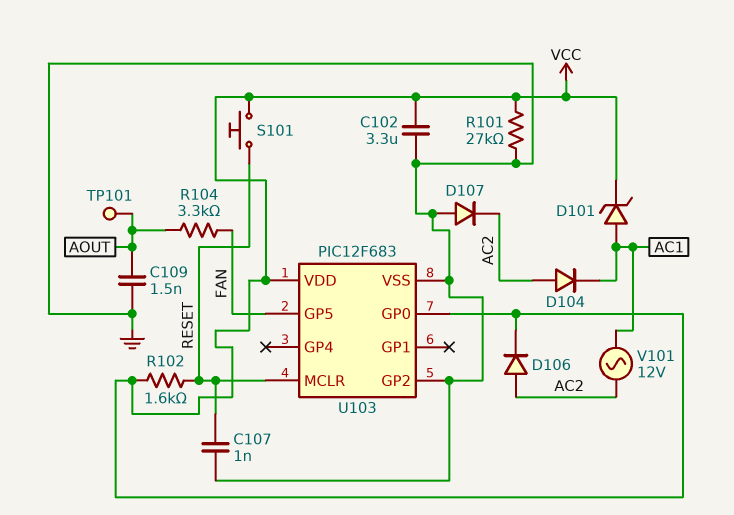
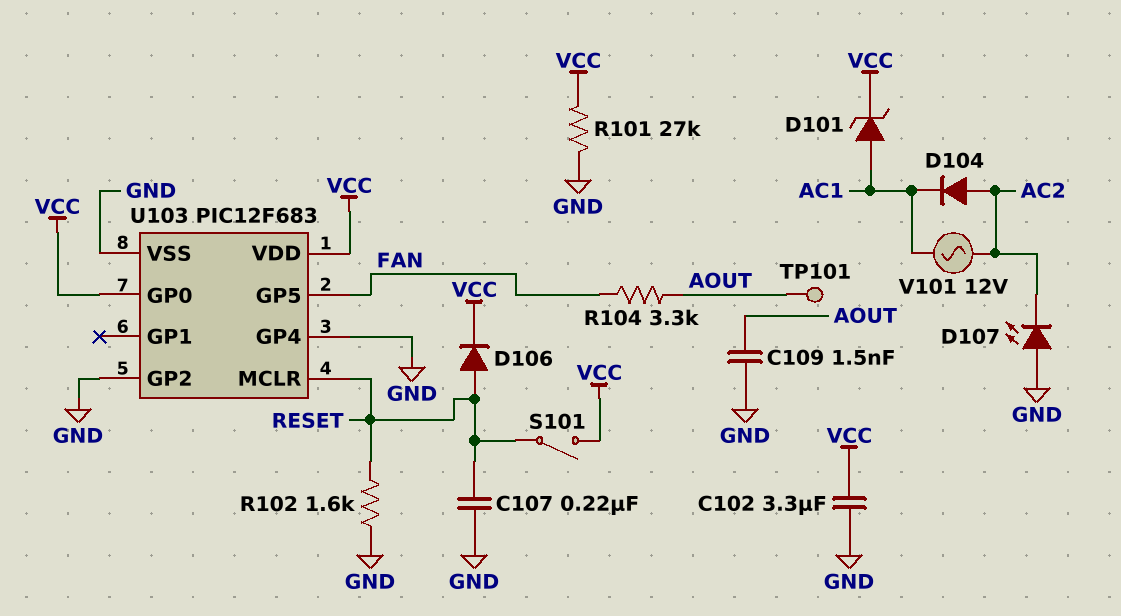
C107: 1nF (GND, RESET) -> 220nF (GND, RESET)
D106: diode (A AC2, K VCC) -> diode (A RESET, K VCC)
D107: diode (A GND, K AC2) -> LED (A GND, K AC2)
R102: 1.6k (RESET, VCC) -> 1.6k (GND, RESET)
S101: button (RESET, VCC) -> switch (RESET, VCC)
U103 pin GP4: none -> GND

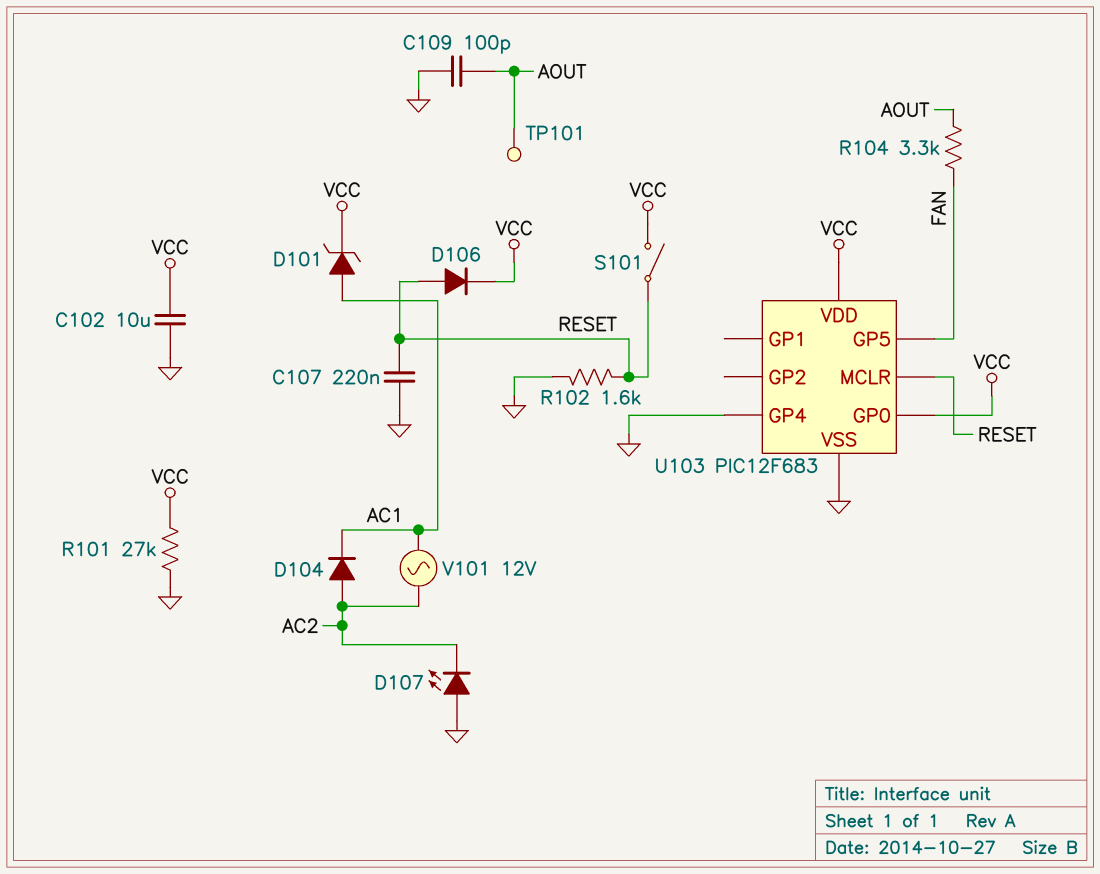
C102: 3.3uF (GND, VCC) -> 10uF (GND, VCC)
C109: 1.5nF (AOUT, GND) -> 100pF (AOUT, GND)
U103 pin GP2: GND -> none

